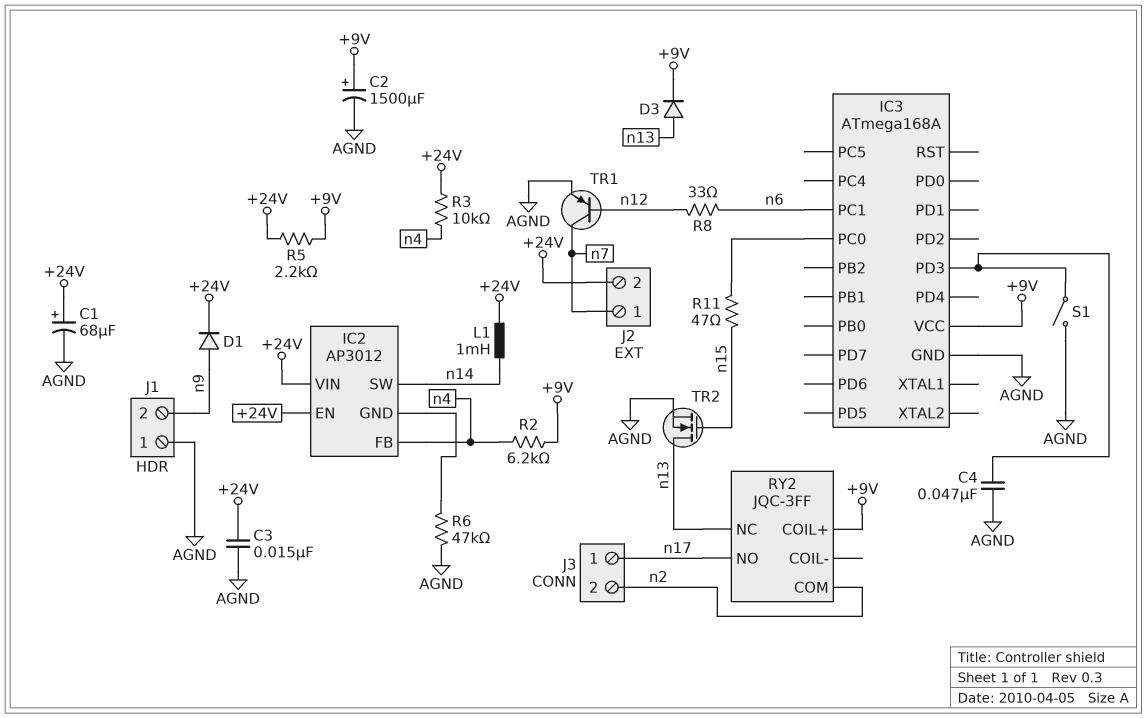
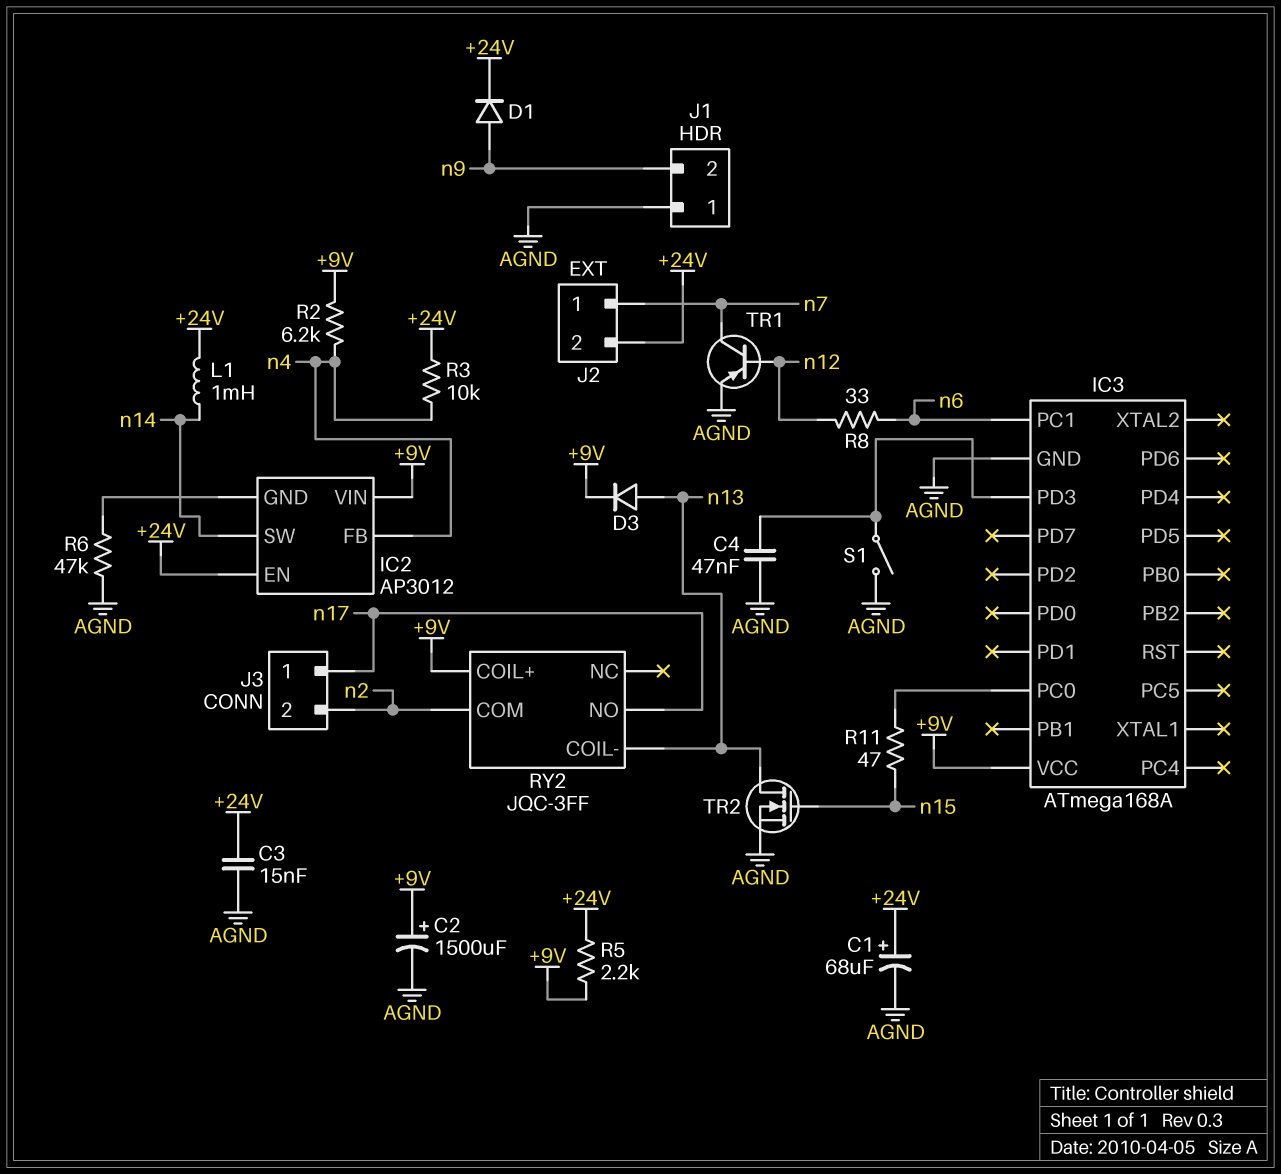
IC2 pin VIN: +24V -> +9V
RY2 pin COIL-: none -> n13
RY2 pin NC: n13 -> none

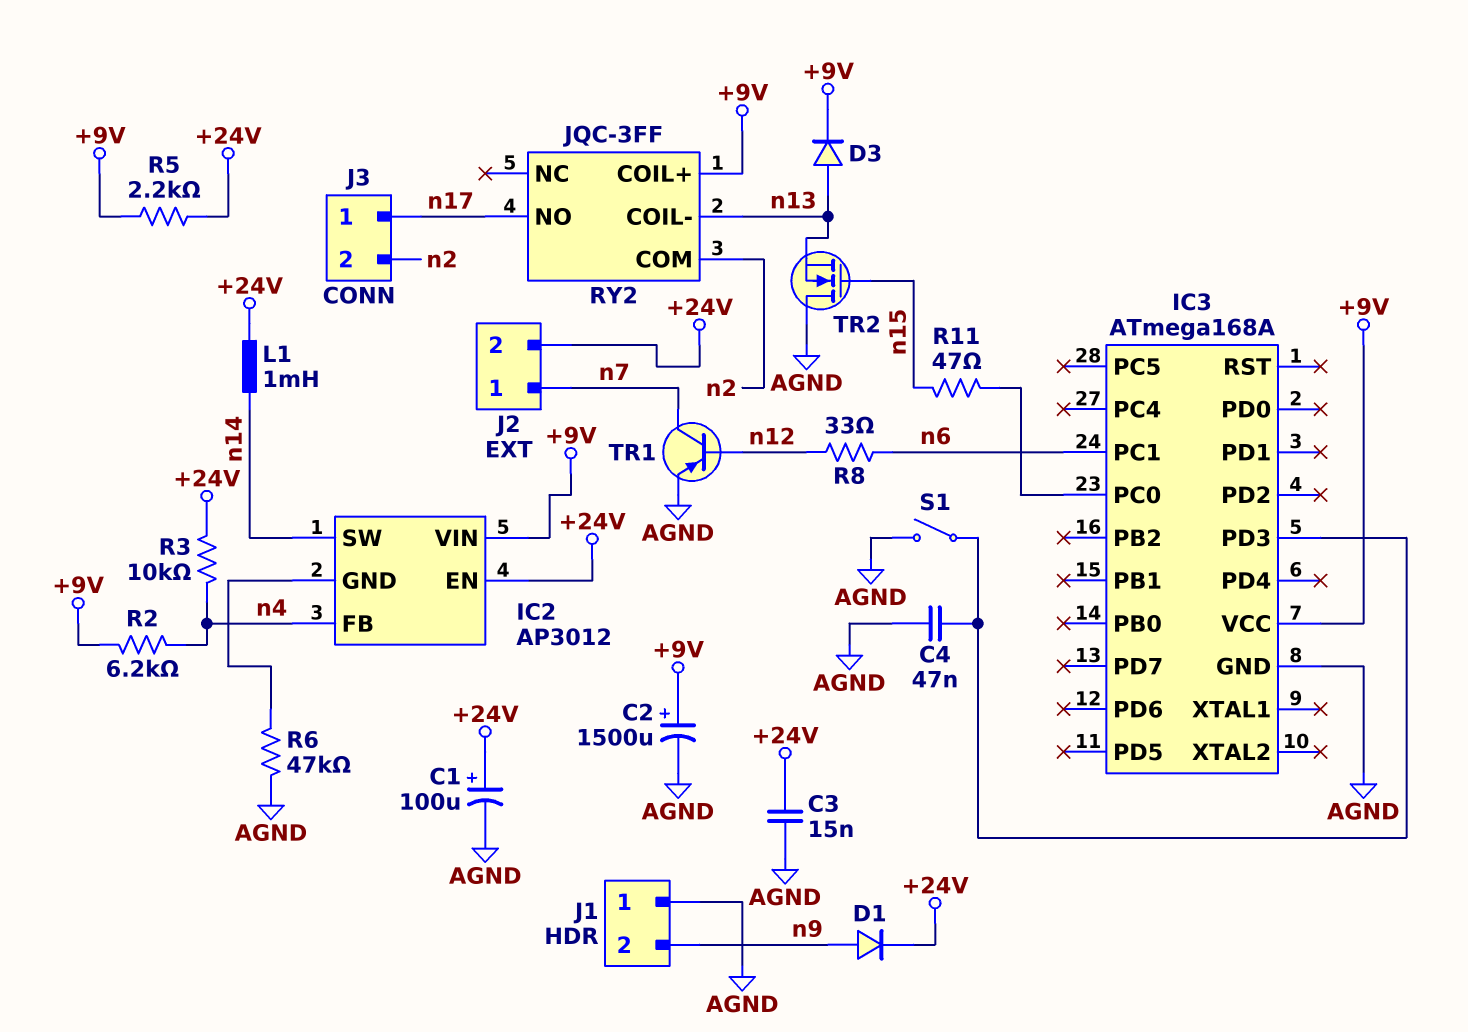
C1: 68uF (plus +24V, minus AGND) -> 100uF (plus +24V, minus AGND)
TR2: NMOS (G n15, D n13, S AGND) -> NMOS (G n15, D AGND, S n13)

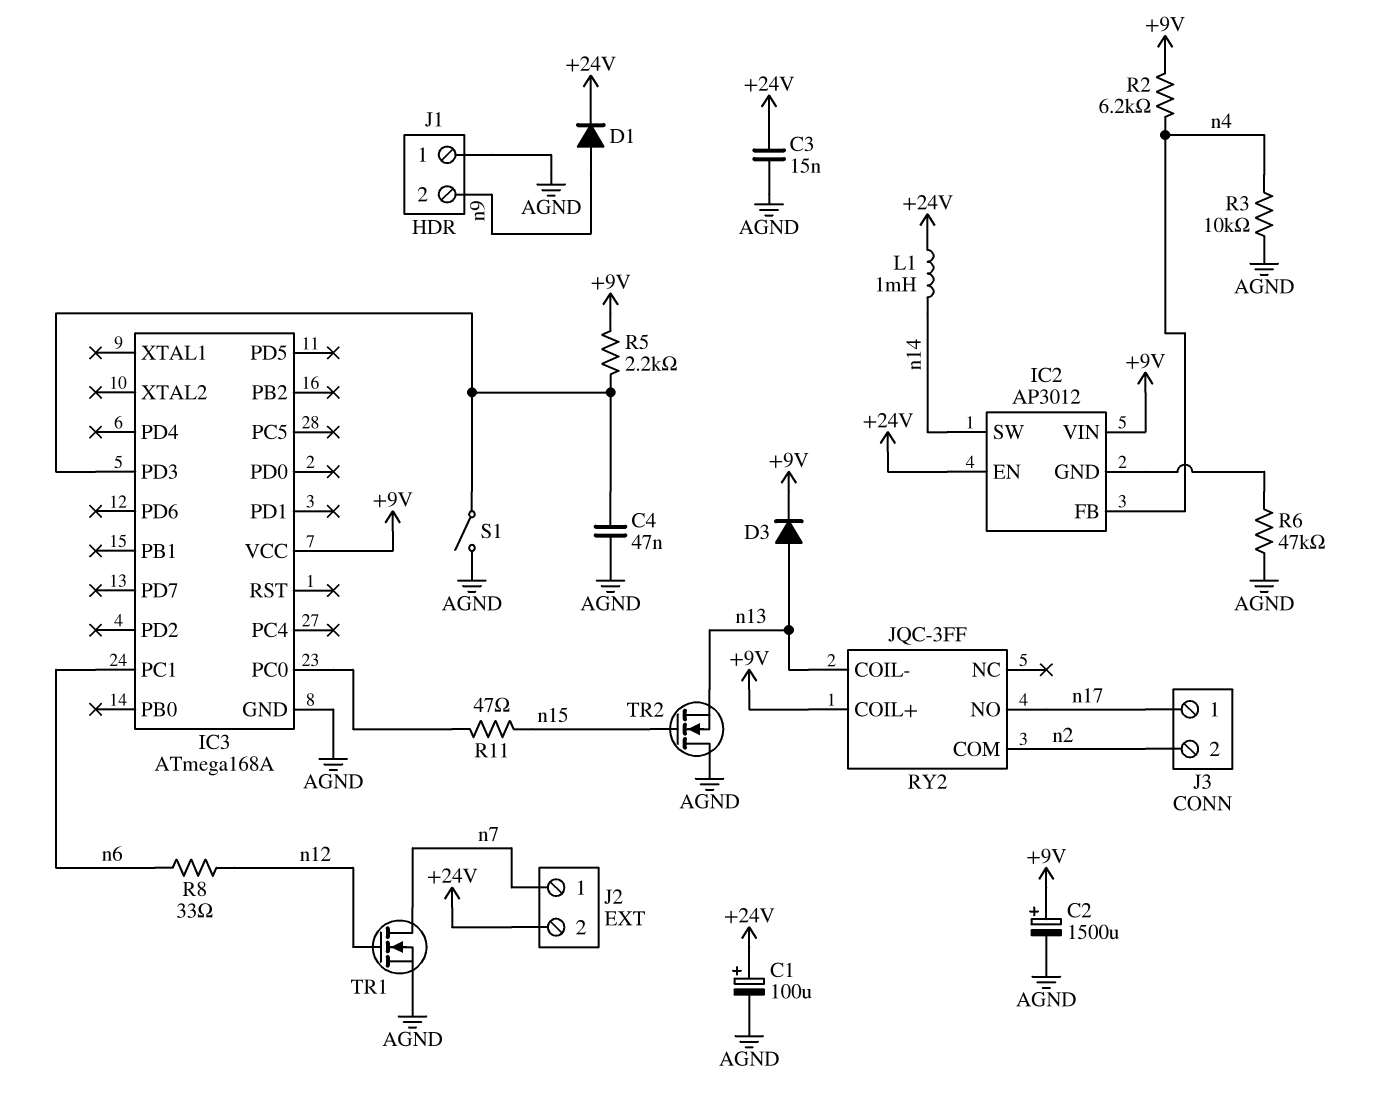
R3: 10k (+24V, n4) -> 10k (AGND, n4)
R5: 2.2k (+9V, +24V) -> 2.2k (+9V, IC3/PD3)
TR1: PNP (B n12, C n7, E AGND) -> NMOS (G n12, D n7, S AGND)

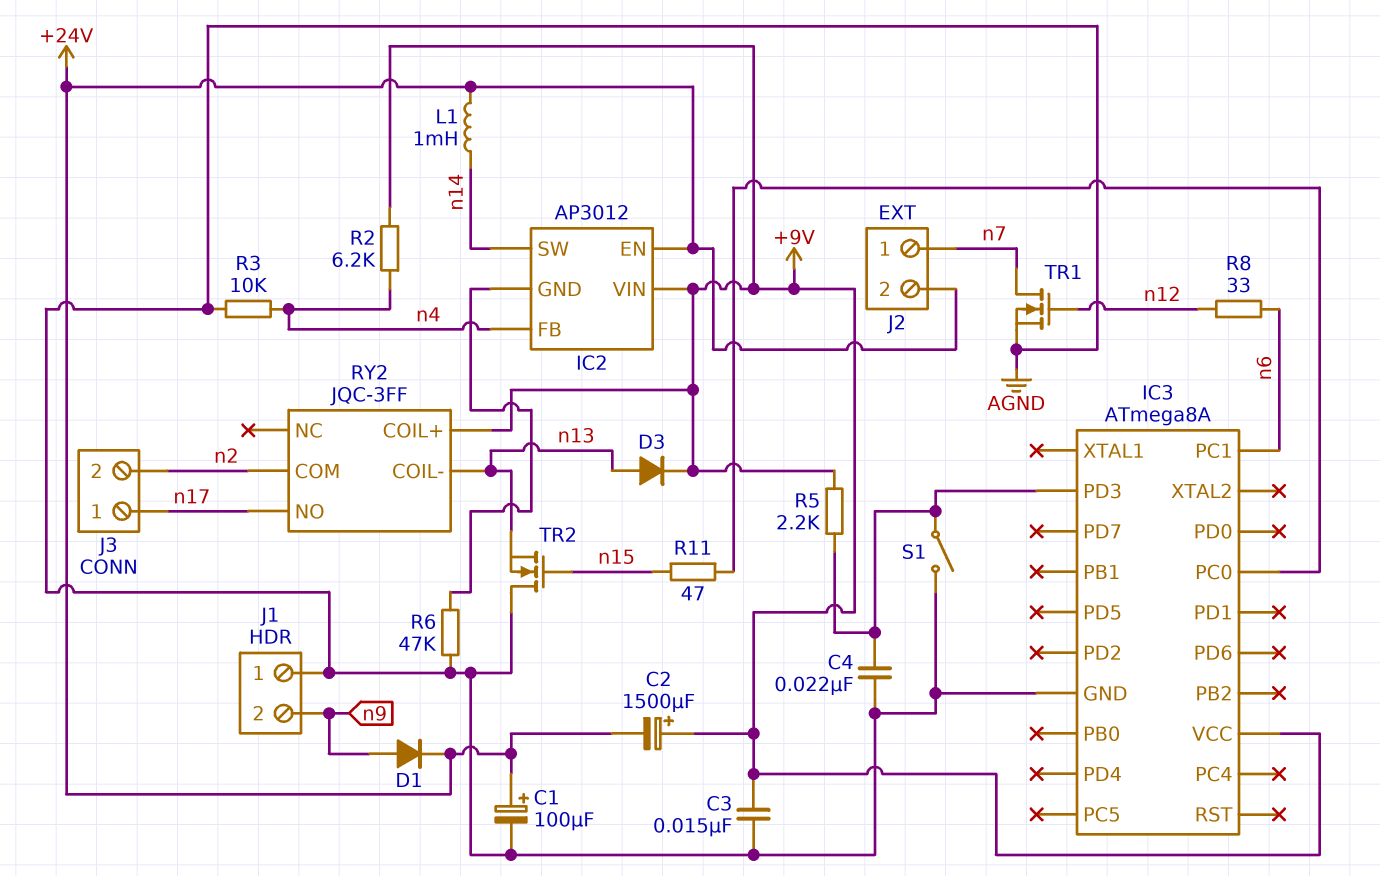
C2: 1500uF (plus +9V, minus AGND) -> 1500uF (plus +9V, minus +24V)
C3: 15nF (+24V, AGND) -> 15nF (+9V, AGND)
C4: 47nF (AGND, IC3/PD3) -> 22nF (AGND, IC3/PD3)
IC3: ATmega168A -> ATmega8A

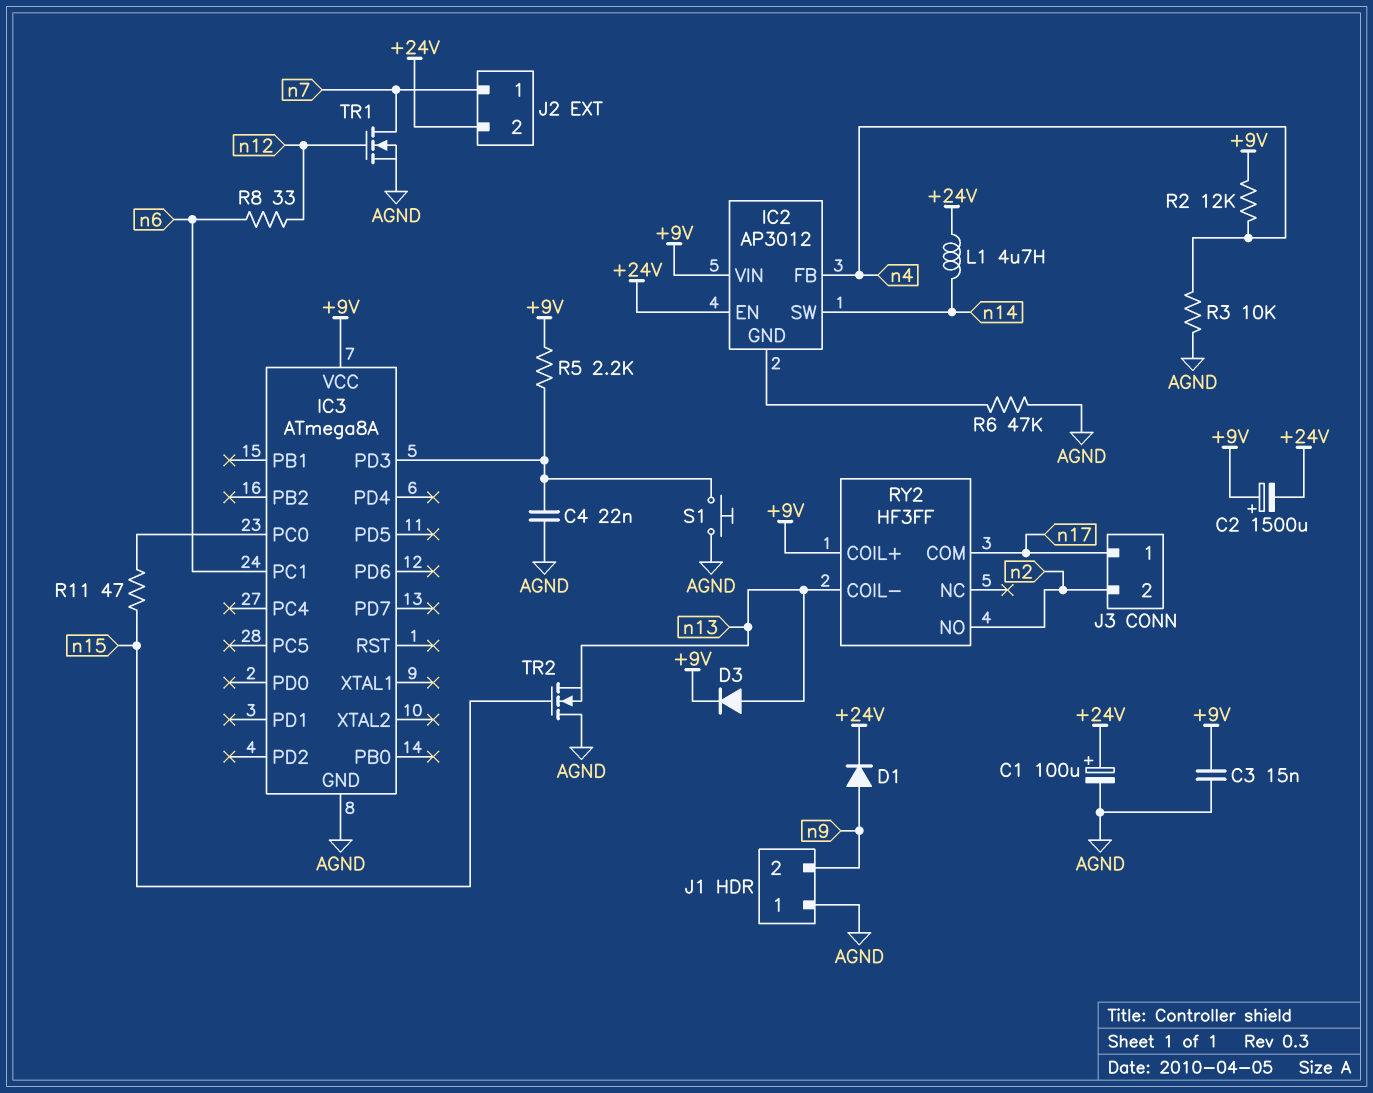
L1: 1mH (+24V, n14) -> 4.7uH (+24V, n14)
R2: 6.2k (+9V, n4) -> 12k (+9V, n4)
RY2: JQC-3FF -> HF3FF
RY2 pin COM: n2 -> n17
RY2 pin NO: n17 -> n2
S1: switch (AGND, IC3/PD3) -> button (AGND, IC3/PD3)

